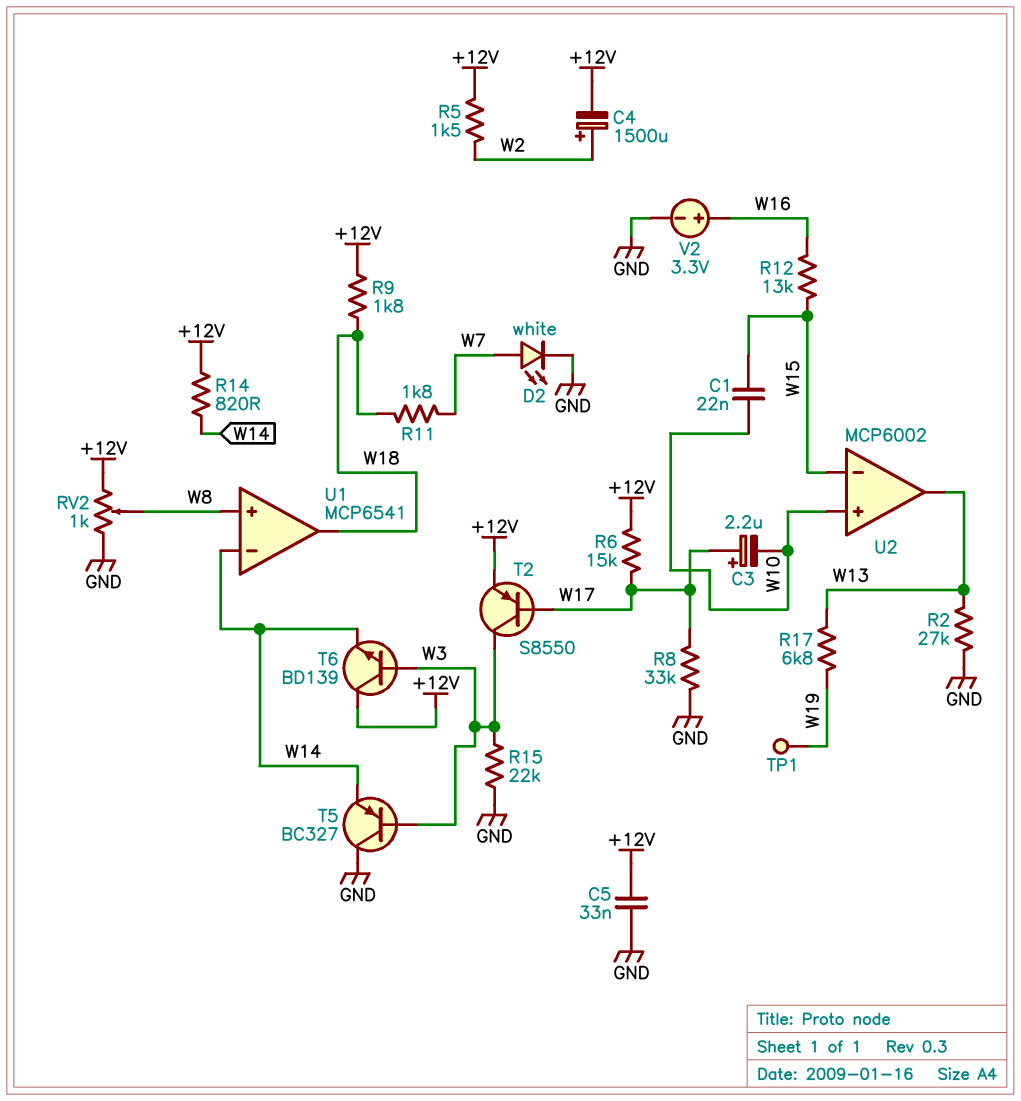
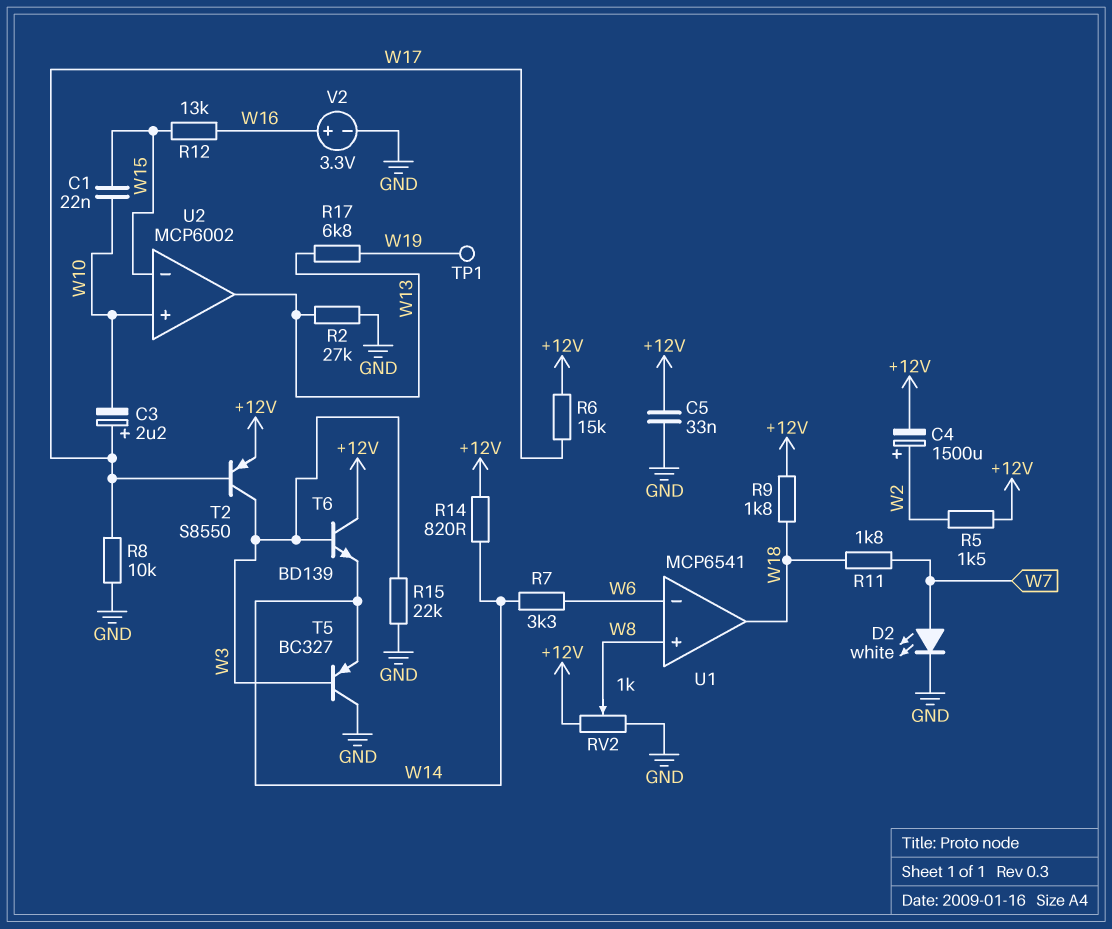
R7: none -> 3.3k (W6, W14)
R8: 33k (GND, W17) -> 10k (GND, W17)
U1 pin in-: W14 -> W6

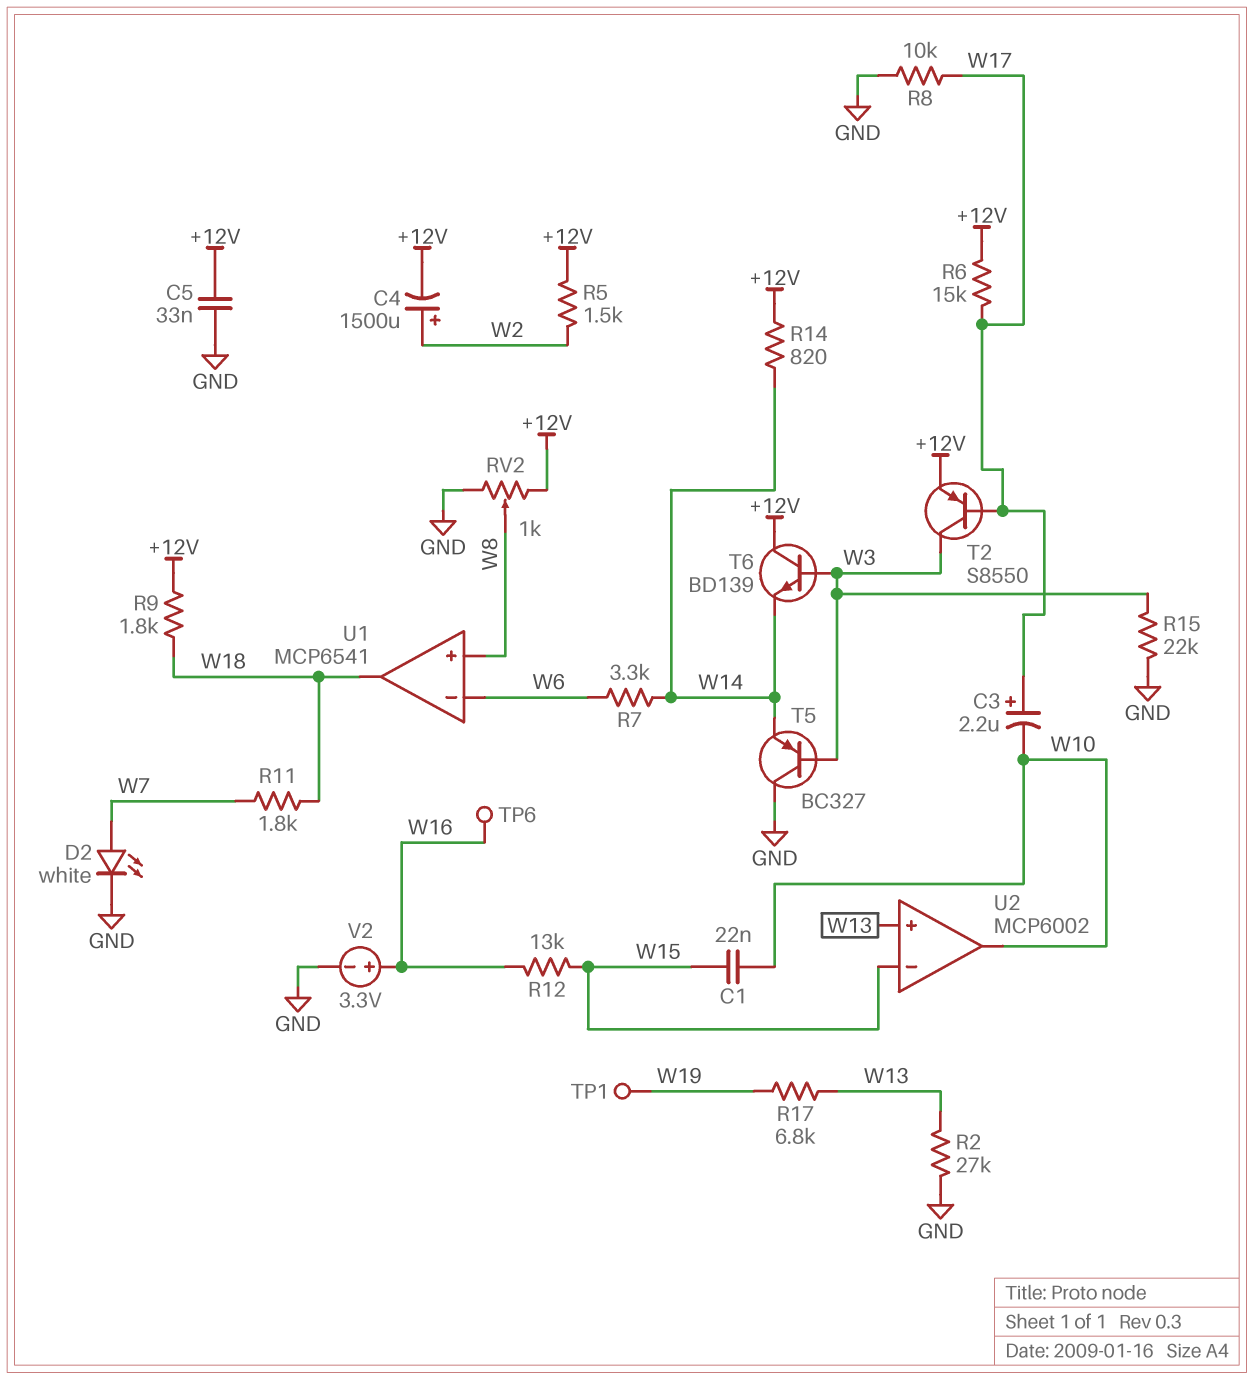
TP6: none -> test point (W16)
U2 pin in+: W10 -> W13
U2 pin out: W13 -> W10

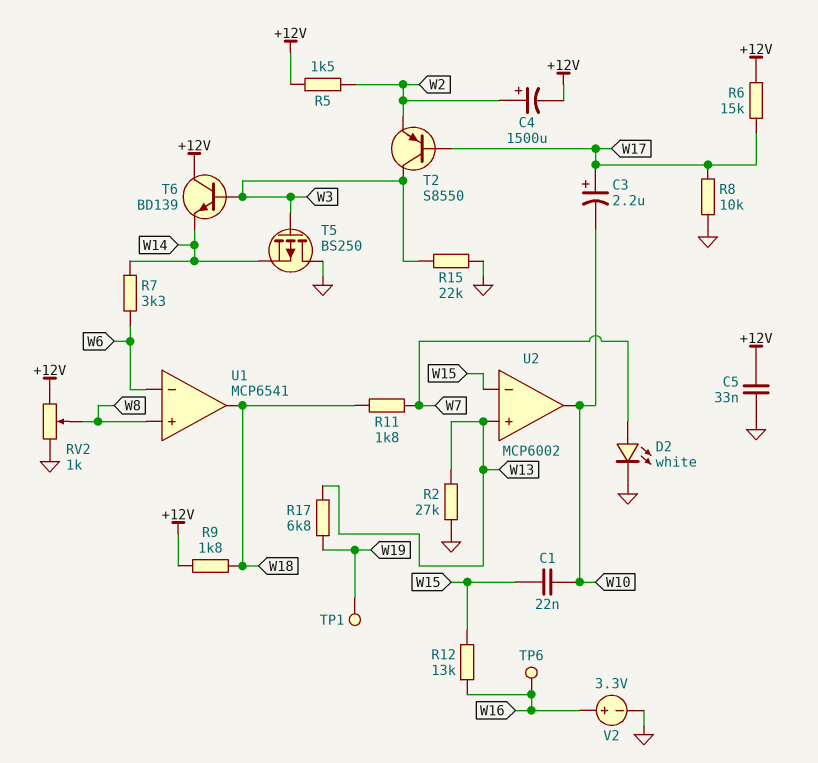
R14: 820 (+12V, W14) -> none
T2: PNP S8550 (B W17, C W3, E +12V) -> PNP S8550 (B W17, C W3, E W2)
T5: PNP BC327 (B W3, C GND, E W14) -> PMOS BS250 (G W3, D GND, S W14)

